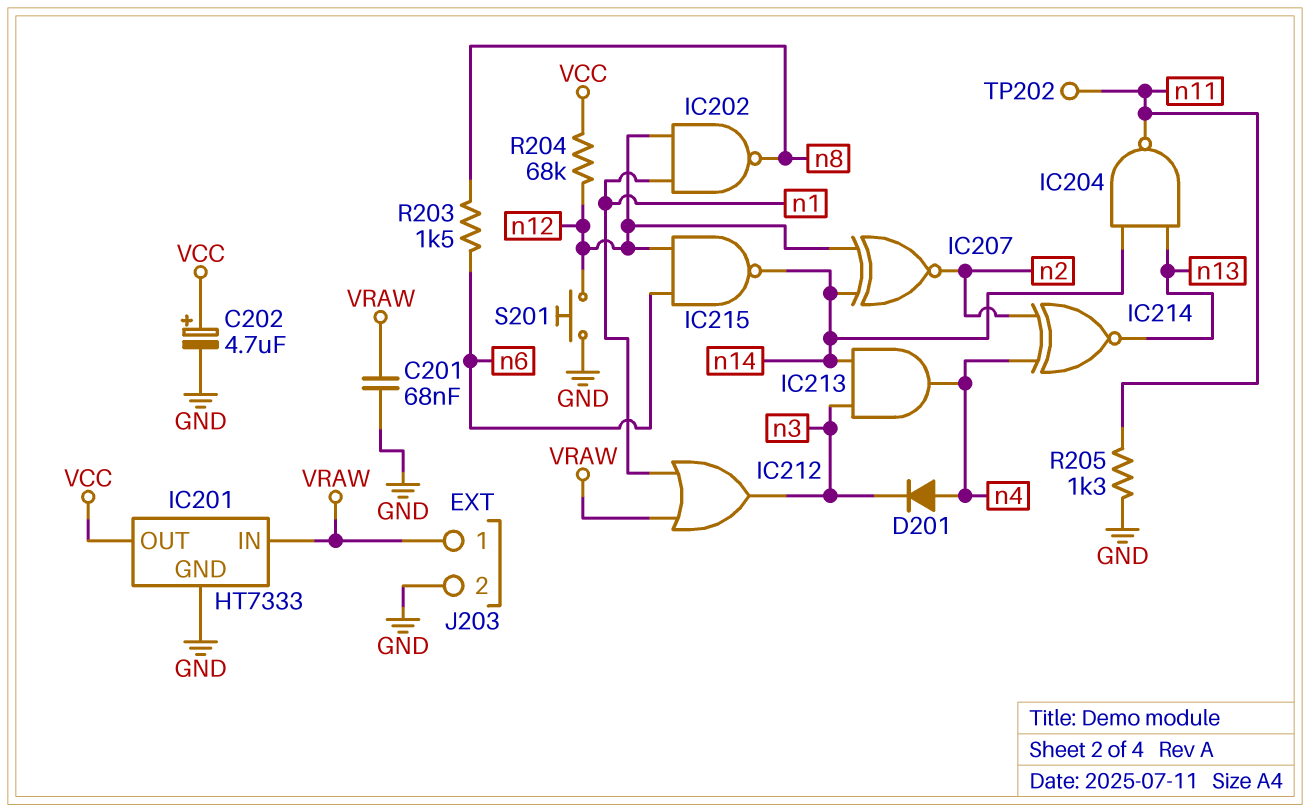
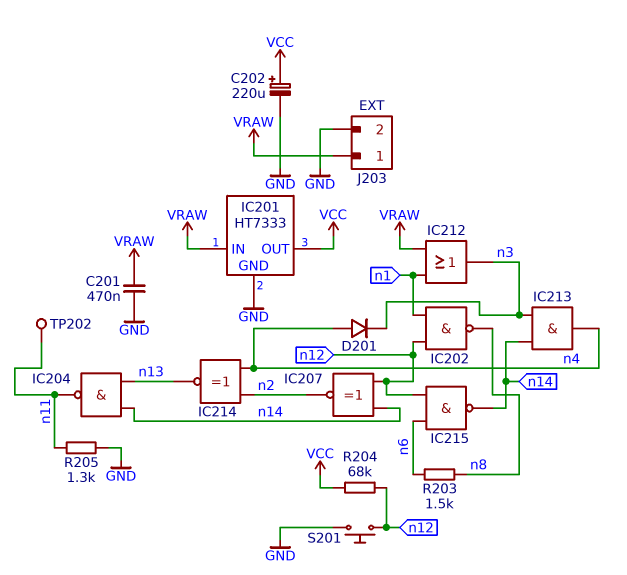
C201: 68nF (GND, VRAW) -> 470nF (GND, VRAW)
C202: 4.7uF (plus VCC, minus GND) -> 220uF (plus VCC, minus GND)

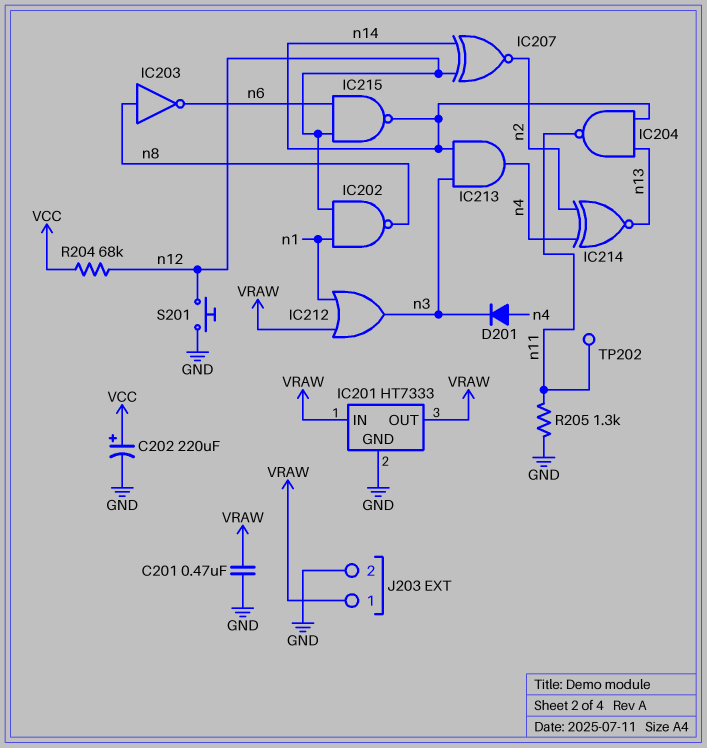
IC201 pin OUT: VCC -> VRAW
IC203: none -> NOT (in n8, out n6)
R203: 1.5k (n6, n8) -> none

